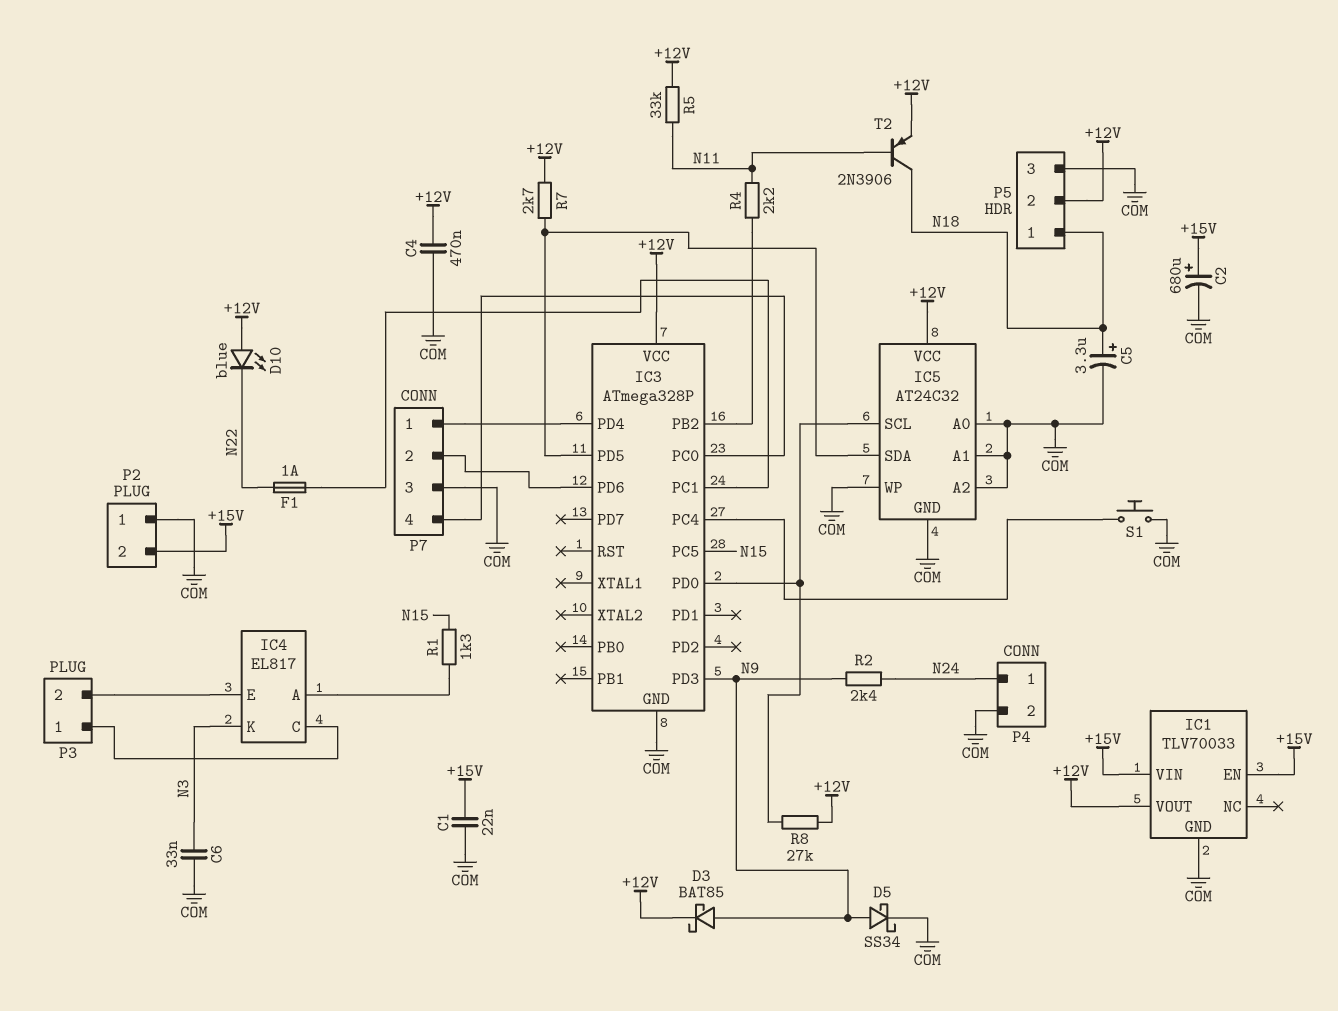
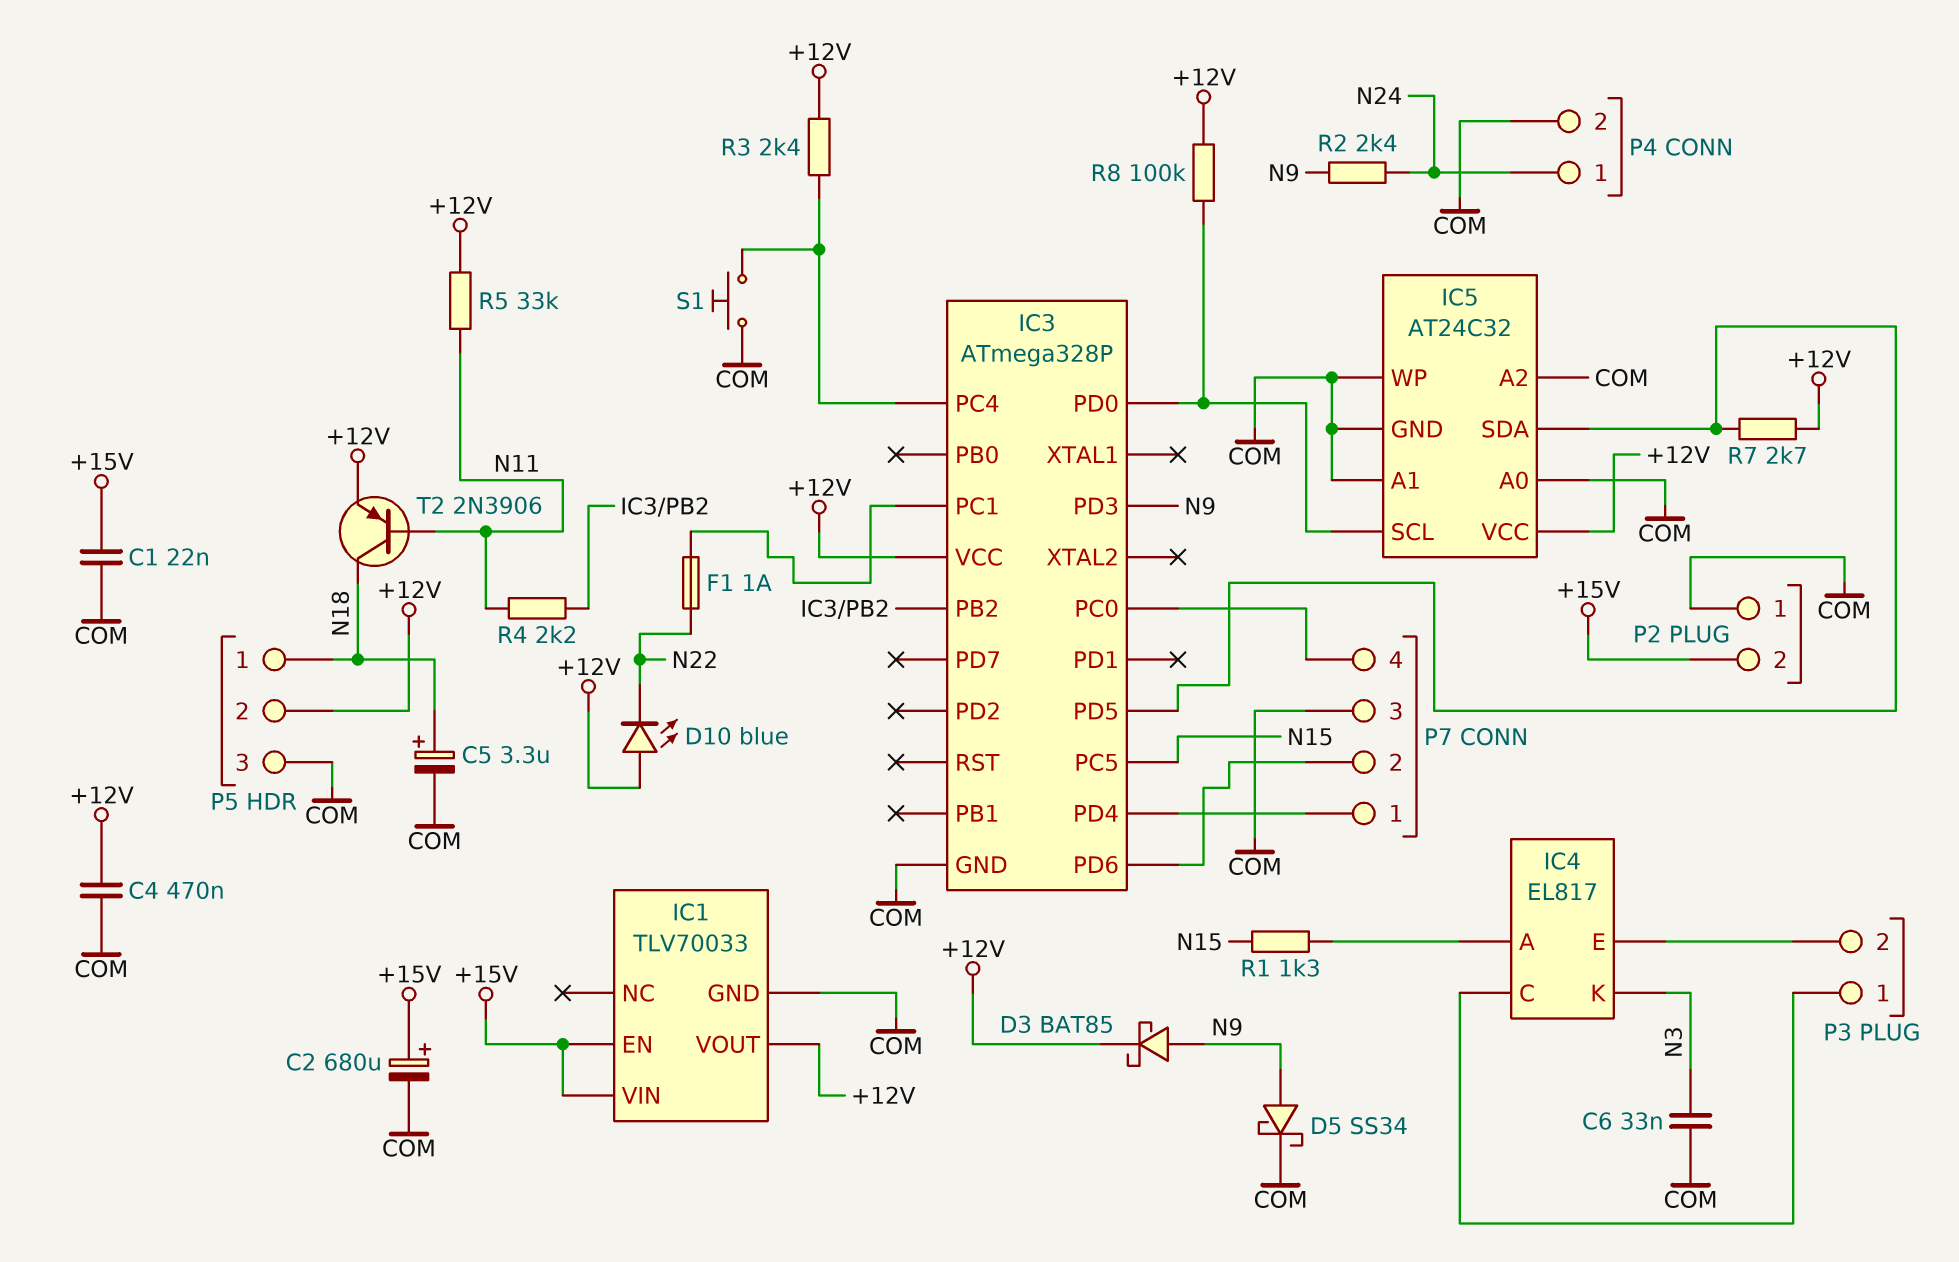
R3: none -> 2.4k (+12V, IC3/PC4)
R8: 27k (+12V, IC3/PD0) -> 100k (+12V, IC3/PD0)

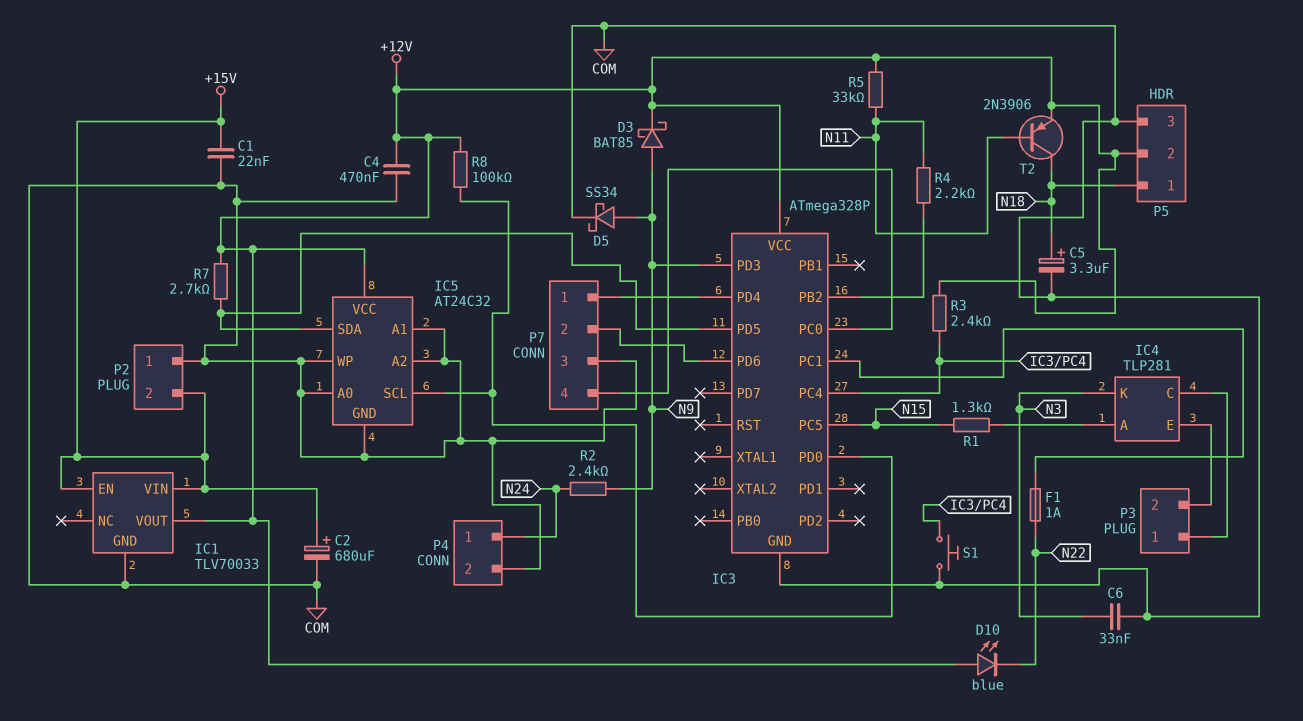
IC4: EL817 -> TLP281

